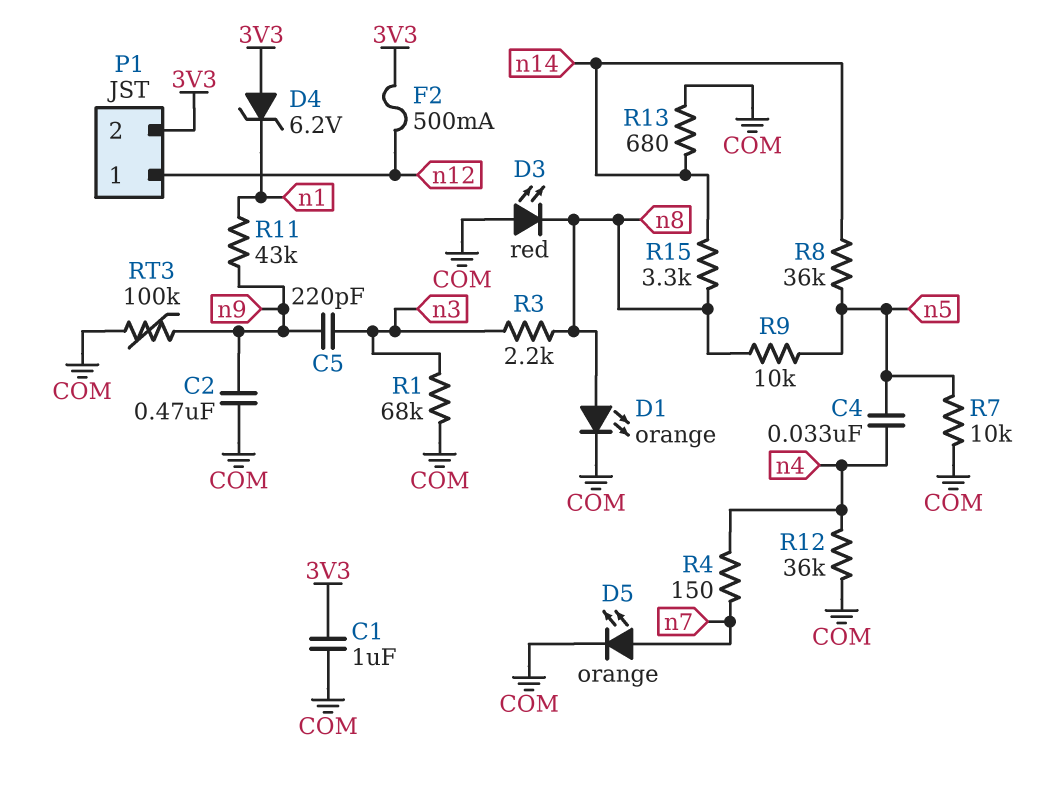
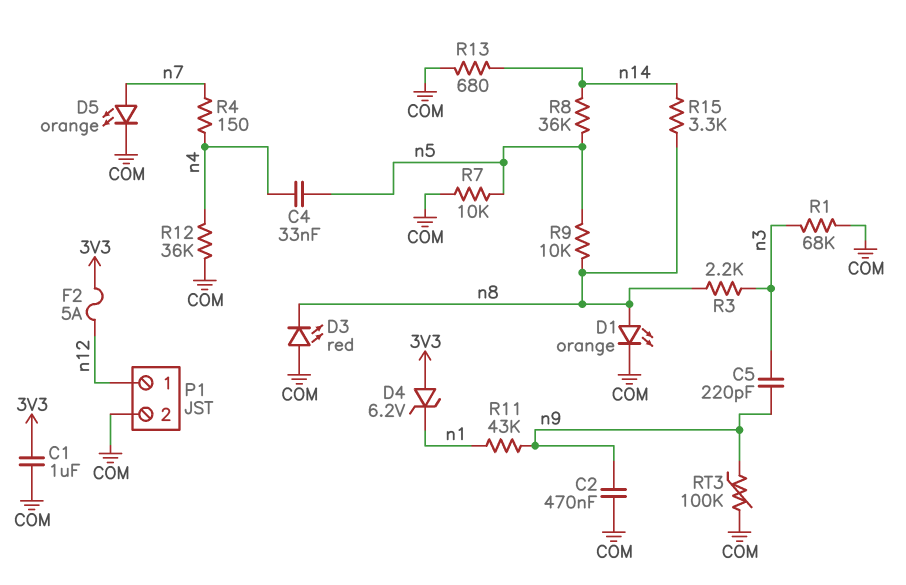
F2: 500mA (3V3, n12) -> 5A (3V3, n12)
P1 pin 2: 3V3 -> COM

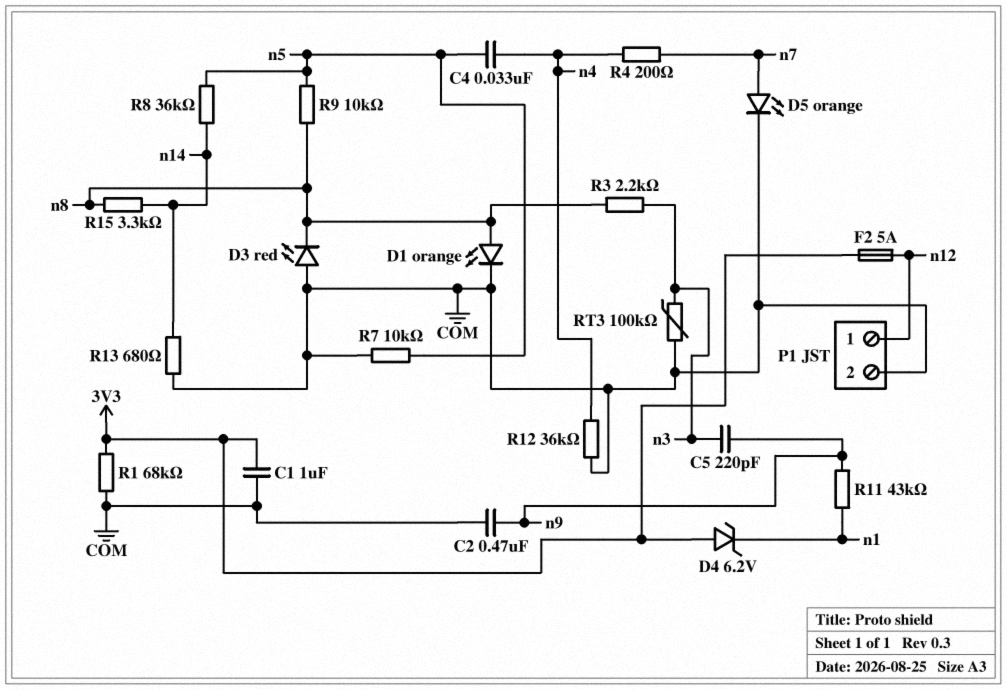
R1: 68k (COM, n3) -> 68k (3V3, COM)
R4: 150 (n4, n7) -> 200 (n4, n7)
RT3: 100k (COM, n9) -> 100k (COM, n3)

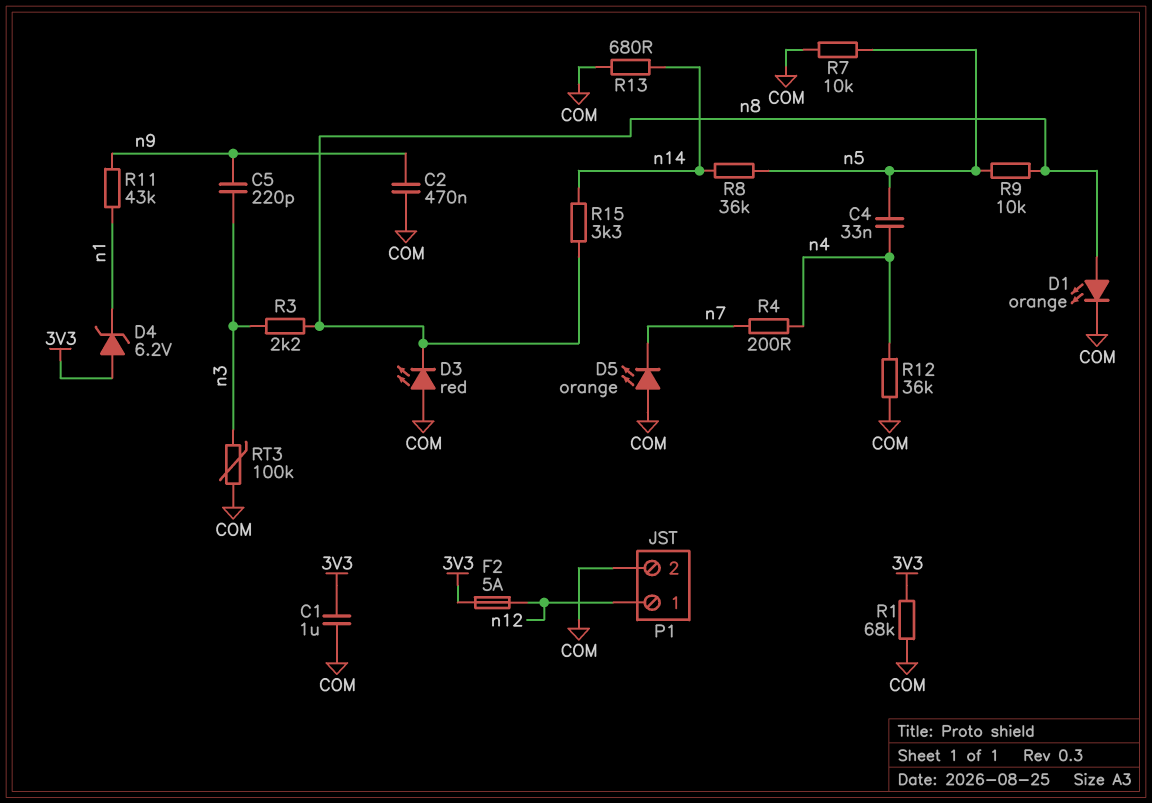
D5: LED orange (A n7, K COM) -> LED orange (A COM, K n7)

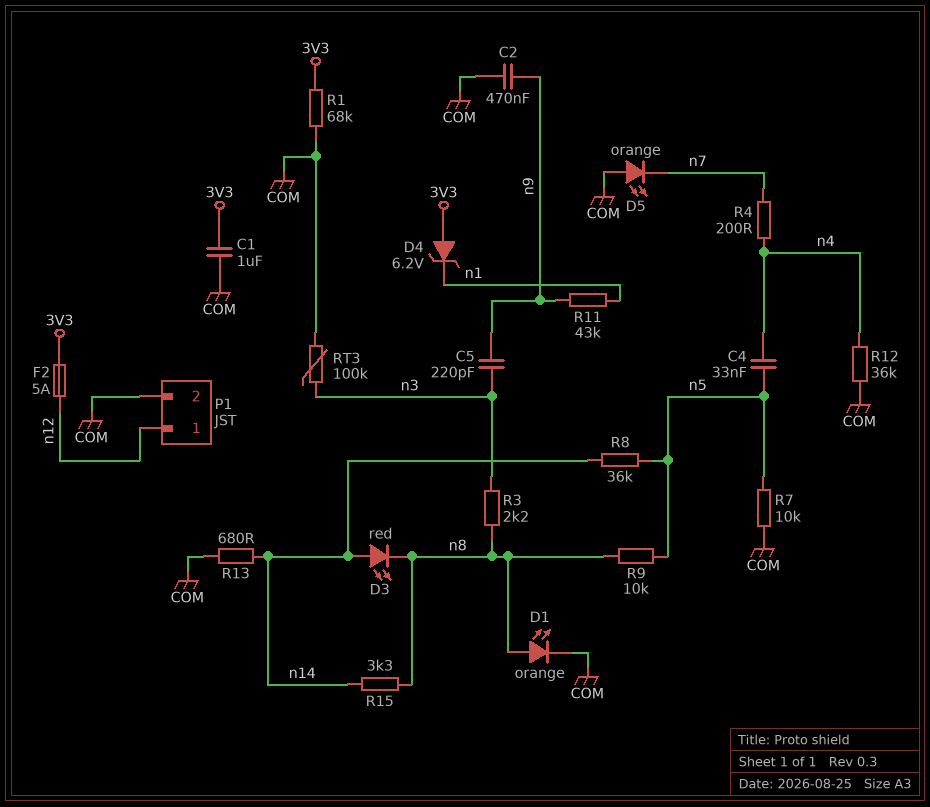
D3: LED red (A COM, K n8) -> LED red (A n14, K n8)

